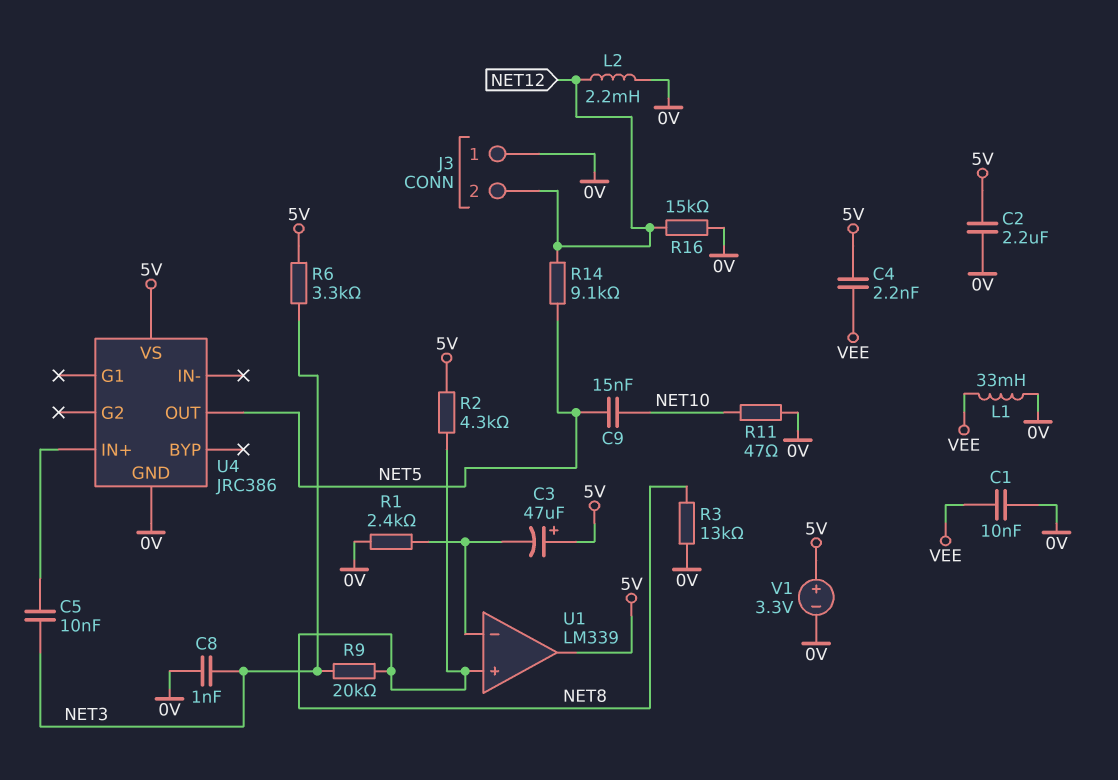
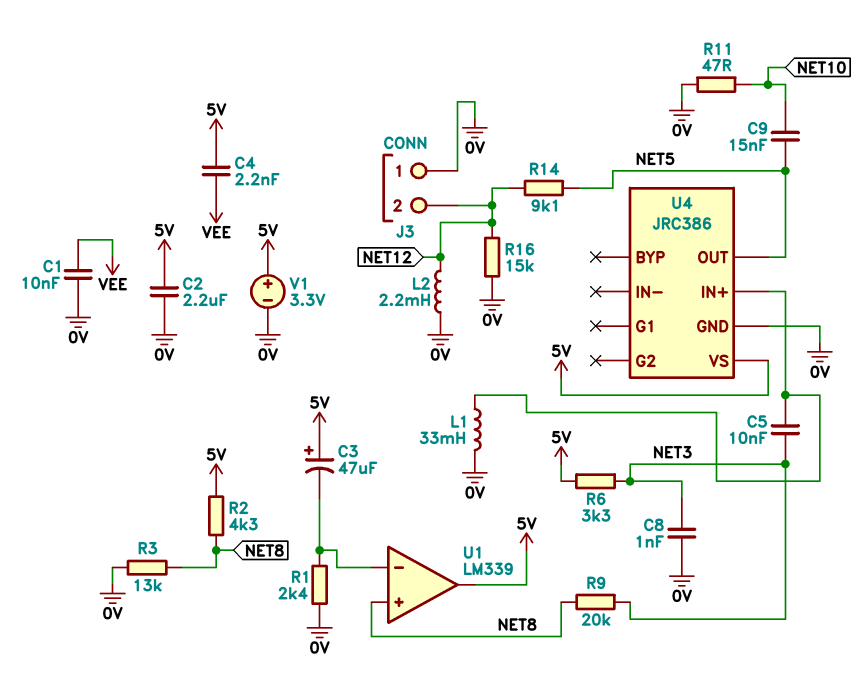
L1: 33mH (0V, VEE) -> 33mH (0V, U4/IN+)

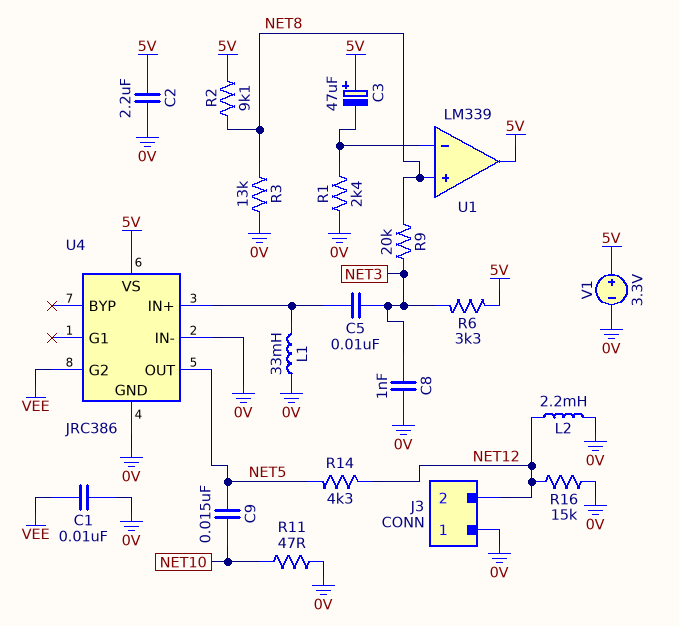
C4: 2.2nF (5V, VEE) -> none
R2: 4.3k (5V, NET8) -> 9.1k (5V, NET8)
R14: 9.1k (NET5, NET12) -> 4.3k (NET5, NET12)
U4 pin G2: none -> VEE
U4 pin IN-: none -> 0V

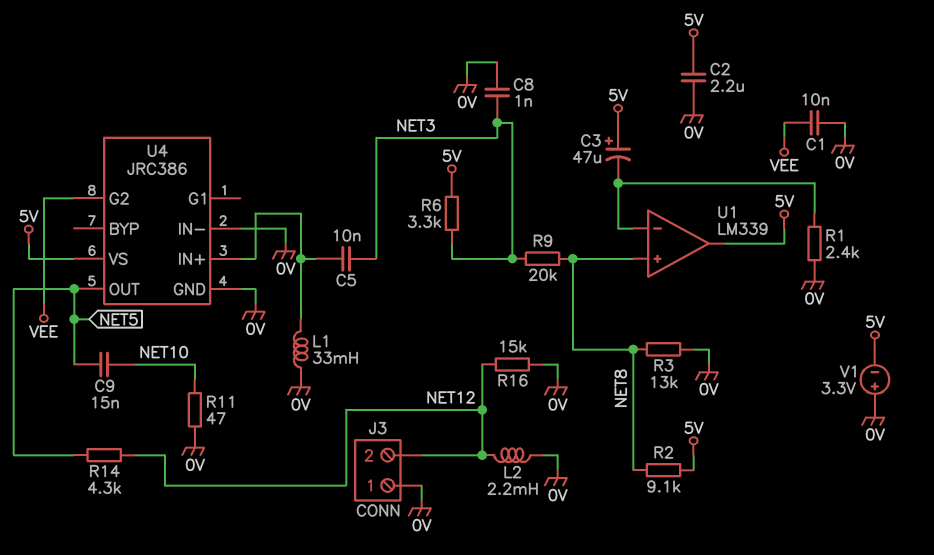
V1: 3.3V (plus 5V, minus 0V) -> 3.3V (plus 0V, minus 5V)

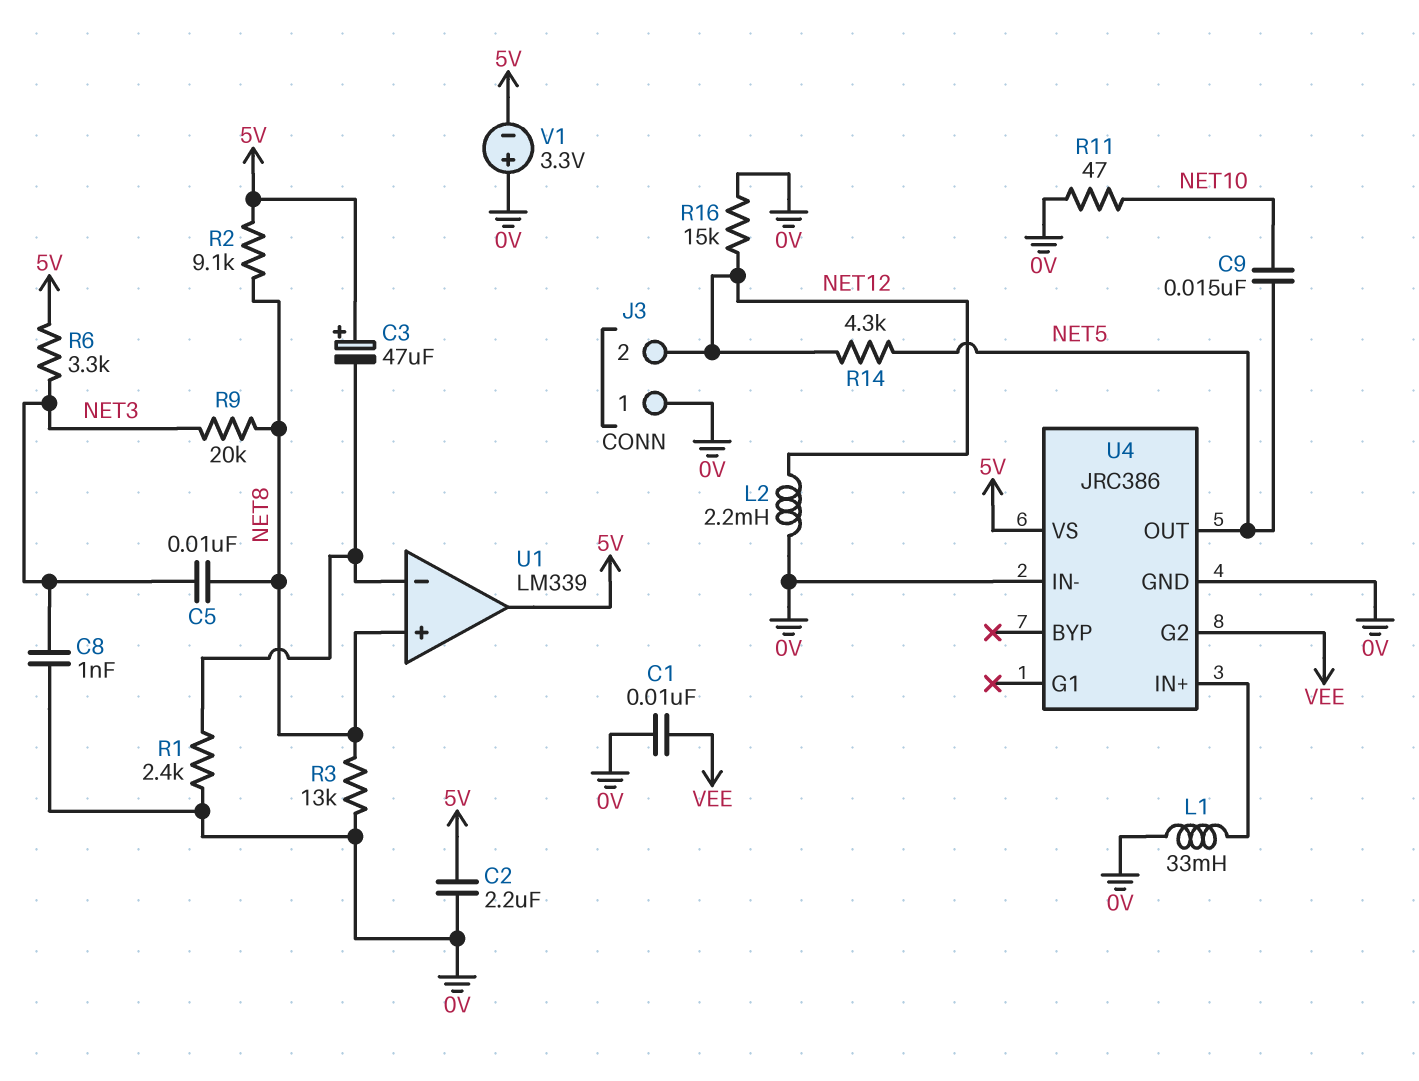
C5: 10nF (NET3, U4/IN+) -> 10nF (NET3, NET8)

